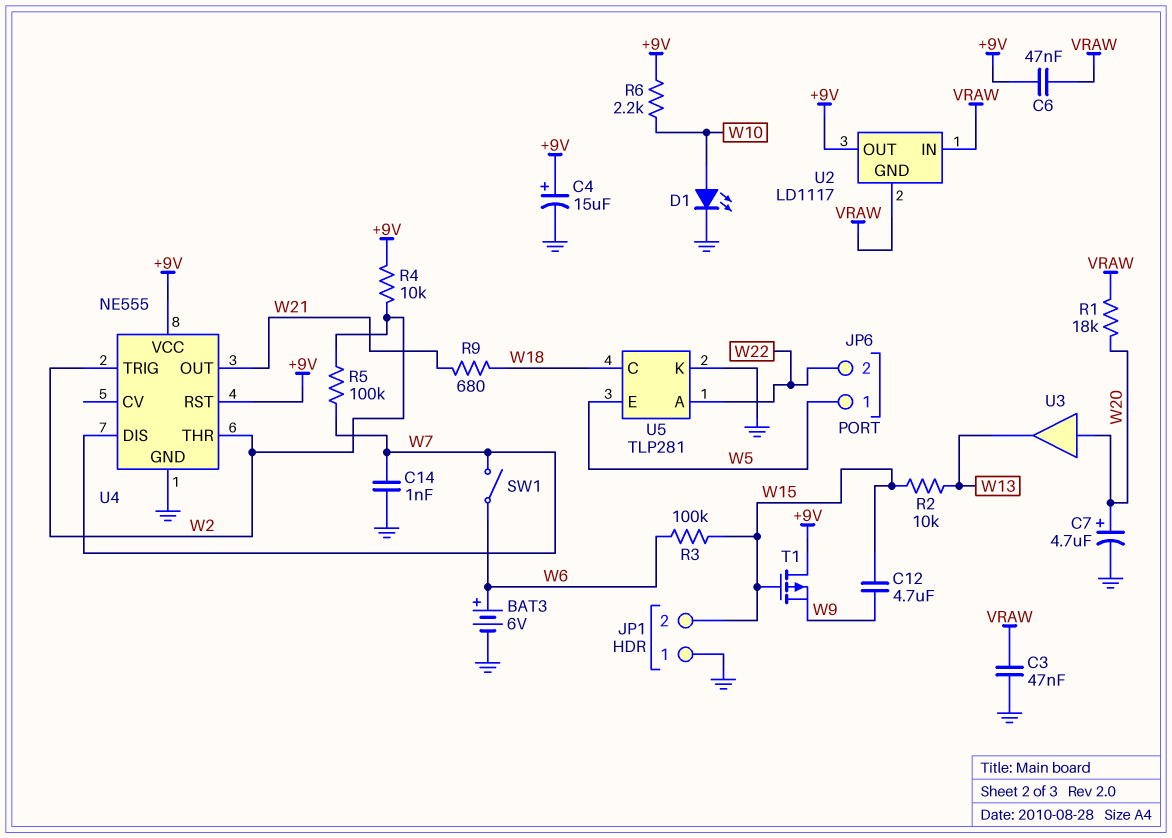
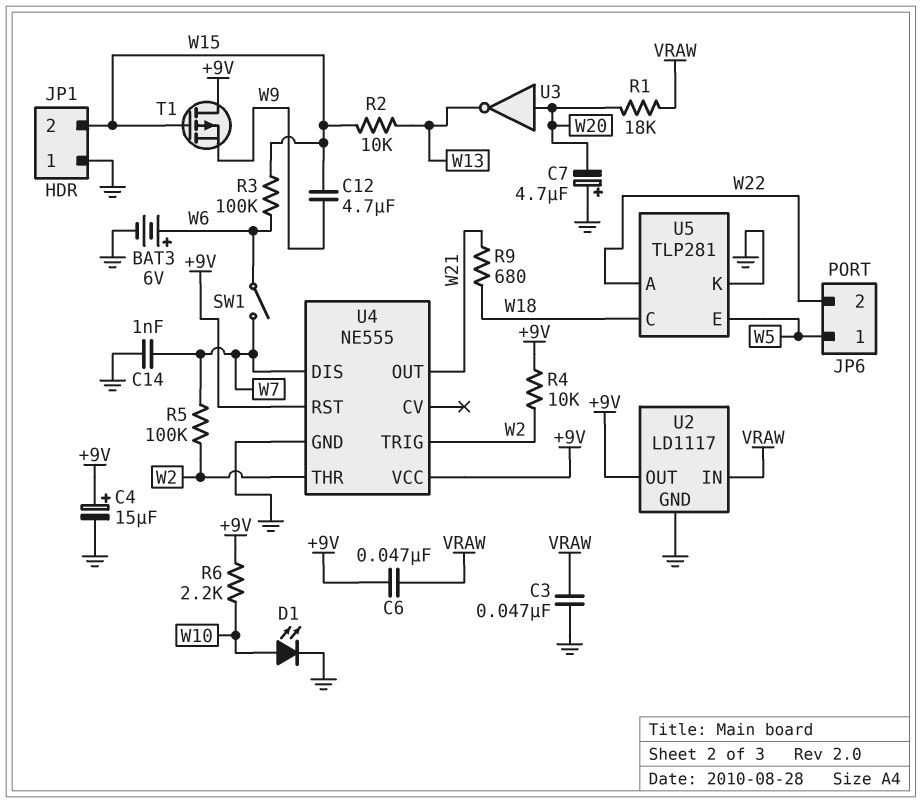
C7: 4.7uF (plus W20, minus GND) -> 4.7uF (plus GND, minus W20)
U2 pin GND: VRAW -> GND
U3: buffer (in W20, out W13) -> NOT (in W20, out W13)

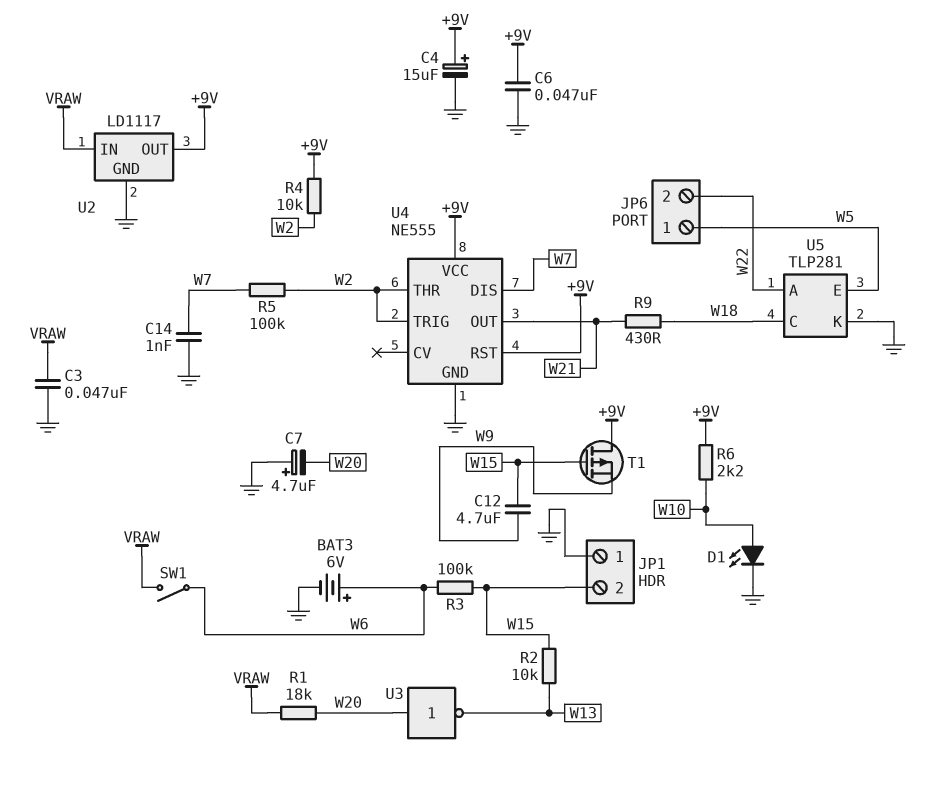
C6: 47nF (+9V, VRAW) -> 47nF (+9V, GND)
R9: 680 (W18, W21) -> 430 (W18, W21)
SW1: switch (W6, W7) -> switch (VRAW, W6)

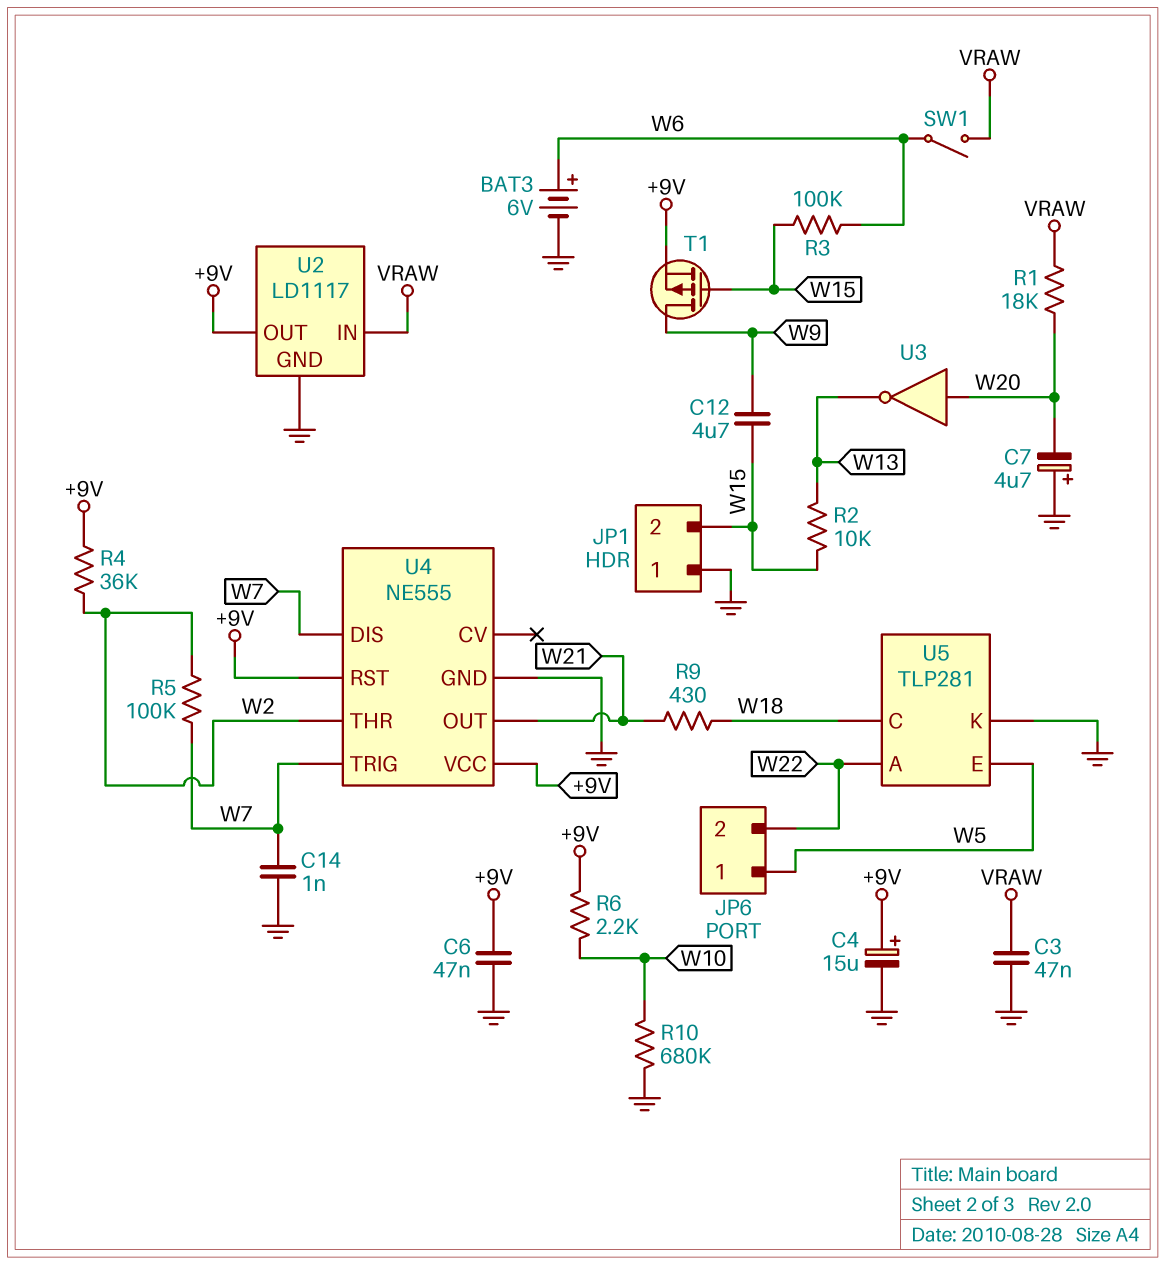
D1: LED (A W10, K GND) -> none
R4: 10k (+9V, W2) -> 36k (+9V, W2)
R10: none -> 680k (GND, W10)
T1: PMOS (G W15, D +9V, S W9) -> PMOS (G W15, D W9, S +9V)
U4 pin TRIG: W2 -> W7

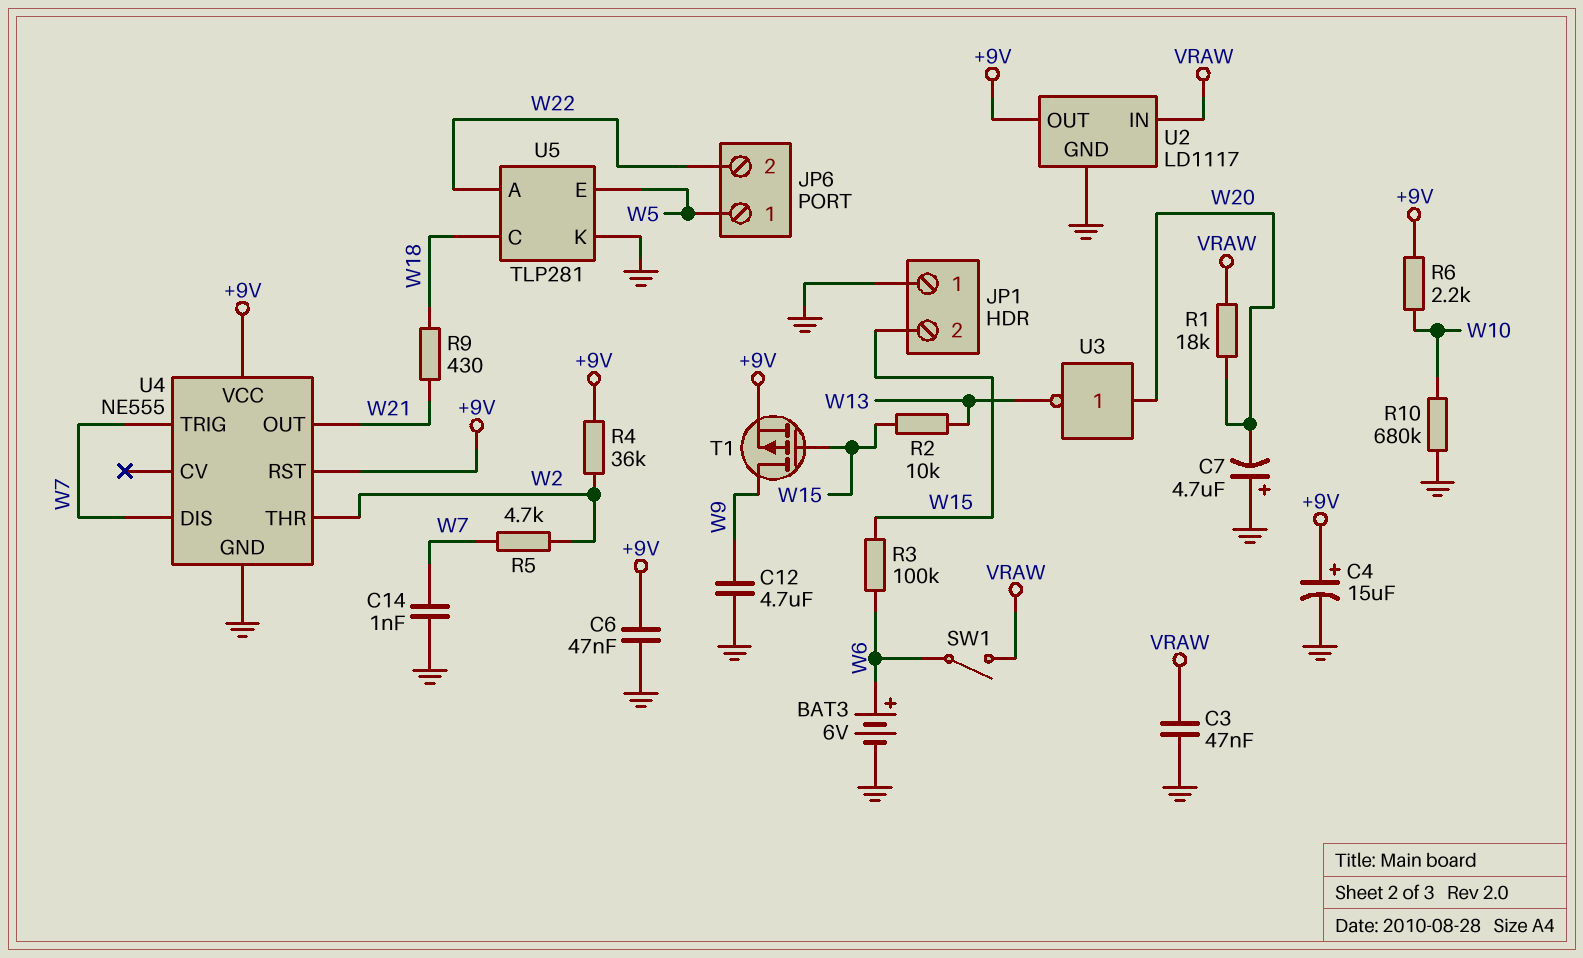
C12: 4.7uF (W9, W15) -> 4.7uF (GND, W9)
R5: 100k (W2, W7) -> 4.7k (W2, W7)

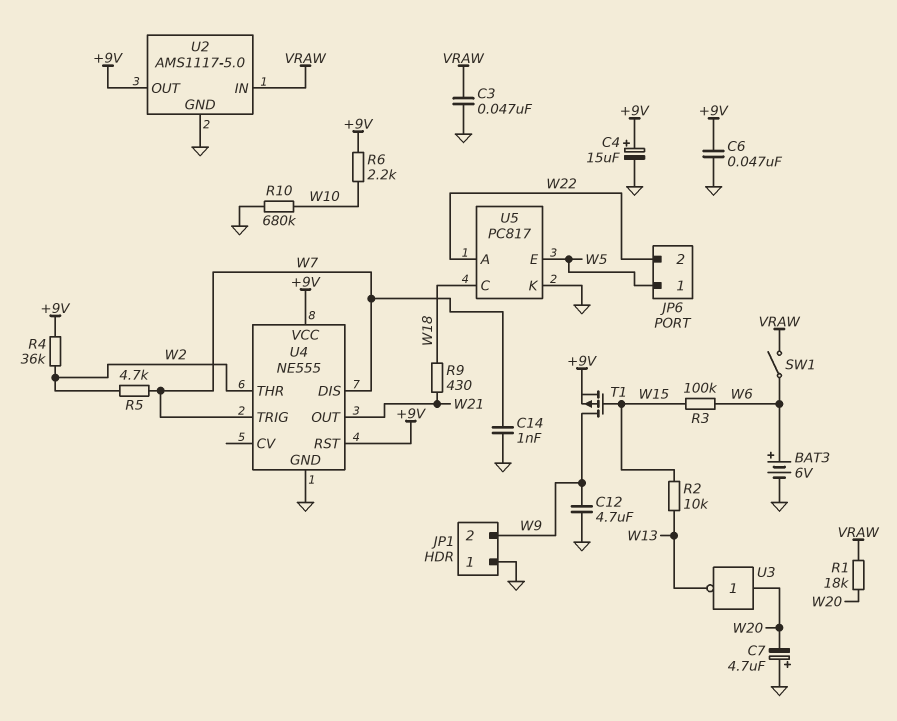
JP1 pin 2: W15 -> W9
U2: LD1117 -> AMS1117-5.0
U5: TLP281 -> PC817

